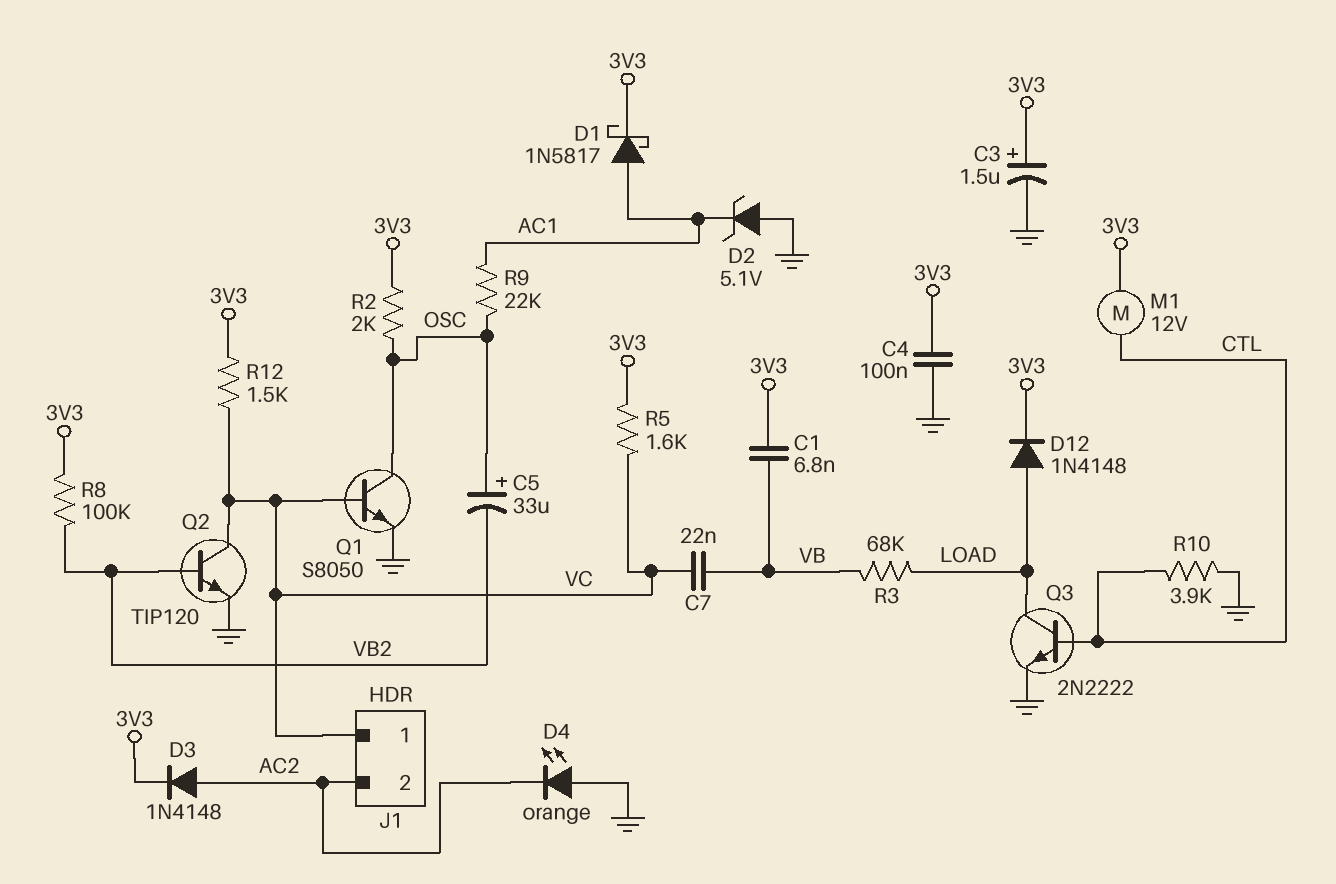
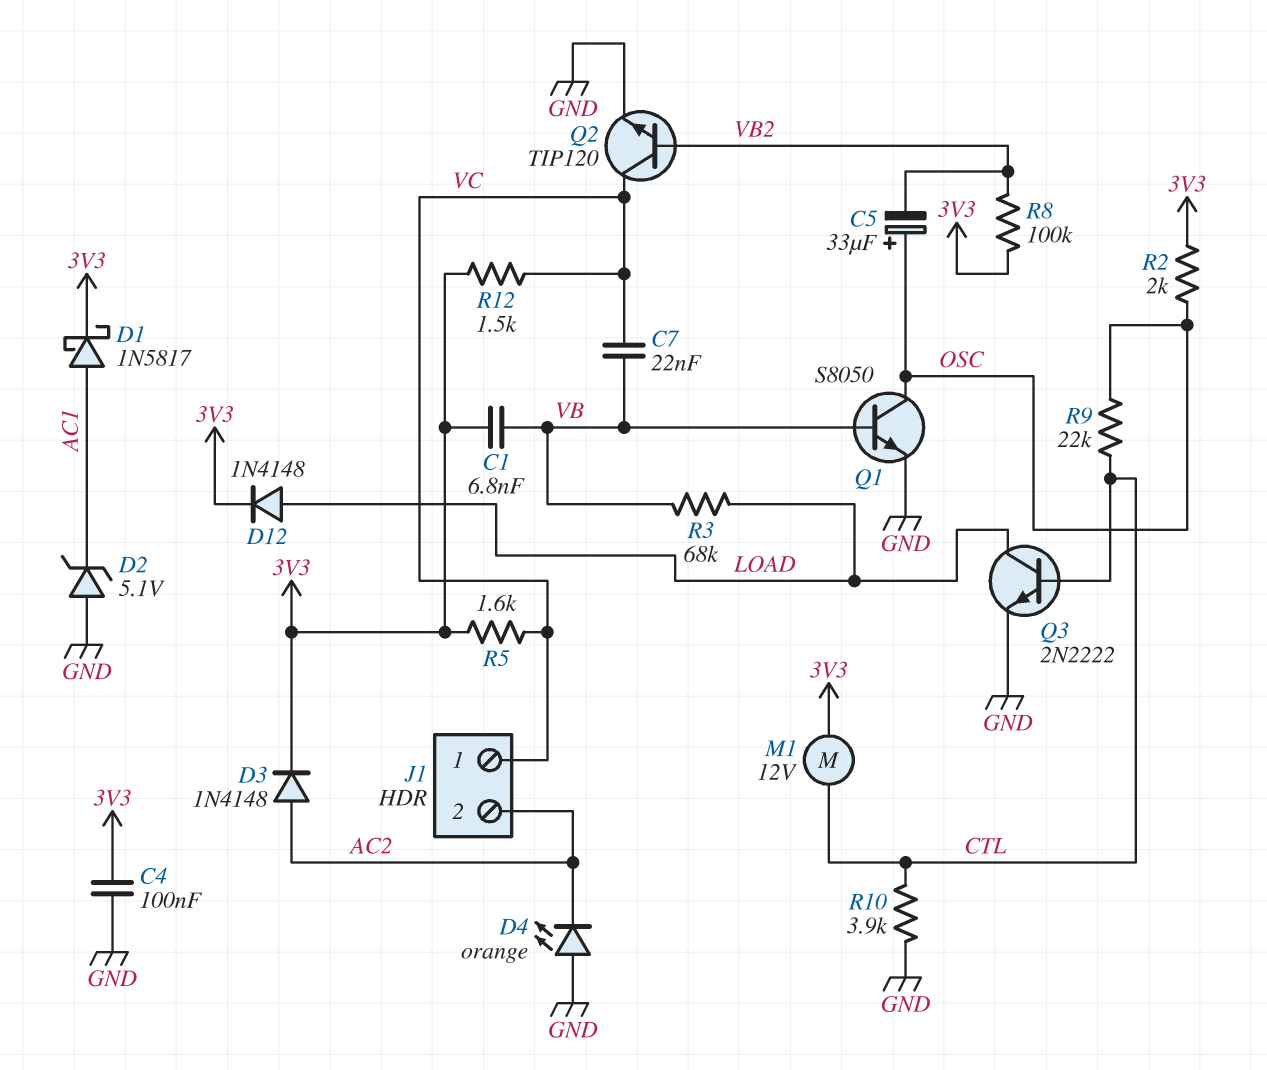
C3: 1.5uF (plus 3V3, minus GND) -> none
Q1: NPN S8050 (B VC, C OSC, E GND) -> NPN S8050 (B VB, C OSC, E GND)
R9: 22k (AC1, OSC) -> 22k (CTL, OSC)

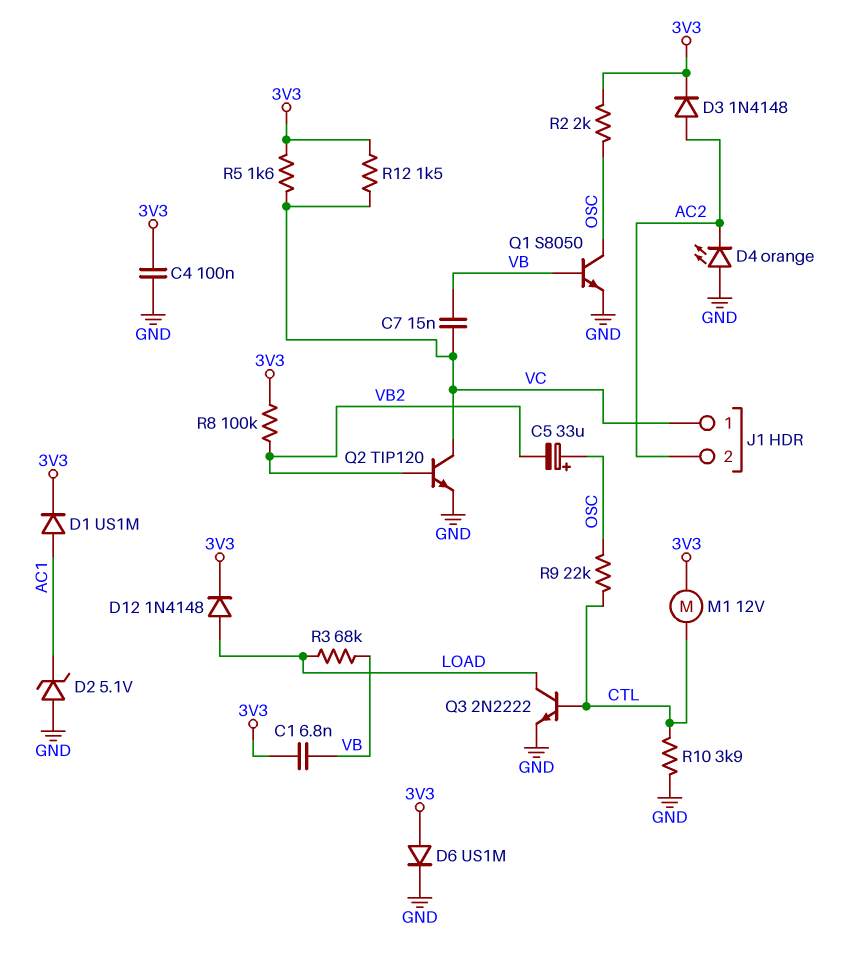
C7: 22nF (VB, VC) -> 15nF (VB, VC)
D1: schottky 1N5817 (A AC1, K 3V3) -> diode US1M (A AC1, K 3V3)
D6: none -> diode US1M (A 3V3, K GND)

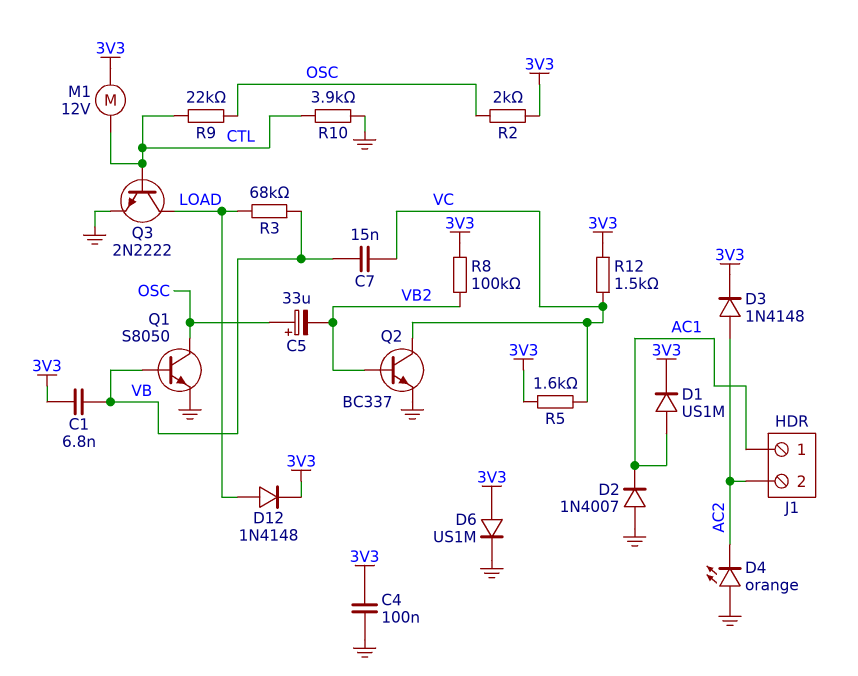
D2: zener 5.1V (A GND, K AC1) -> diode 1N4007 (A GND, K AC1)
J1 pin 1: VC -> AC1
Q2: NPN TIP120 (B VB2, C VC, E GND) -> NPN BC337 (B VB2, C VC, E GND)

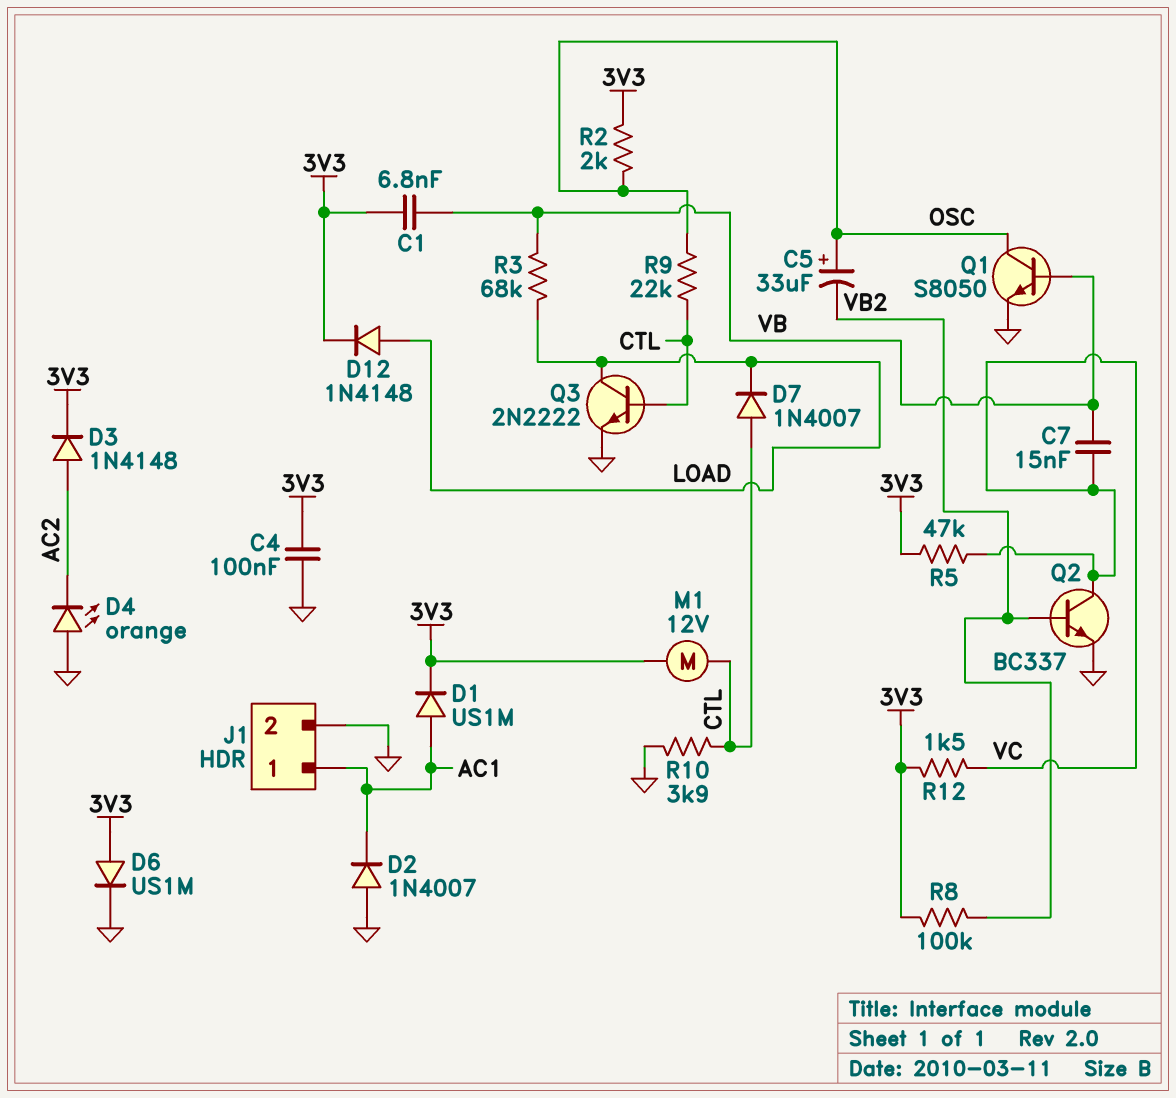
D7: none -> diode 1N4007 (A CTL, K LOAD)
J1 pin 2: AC2 -> GND
R5: 1.6k (3V3, VC) -> 47k (3V3, VC)

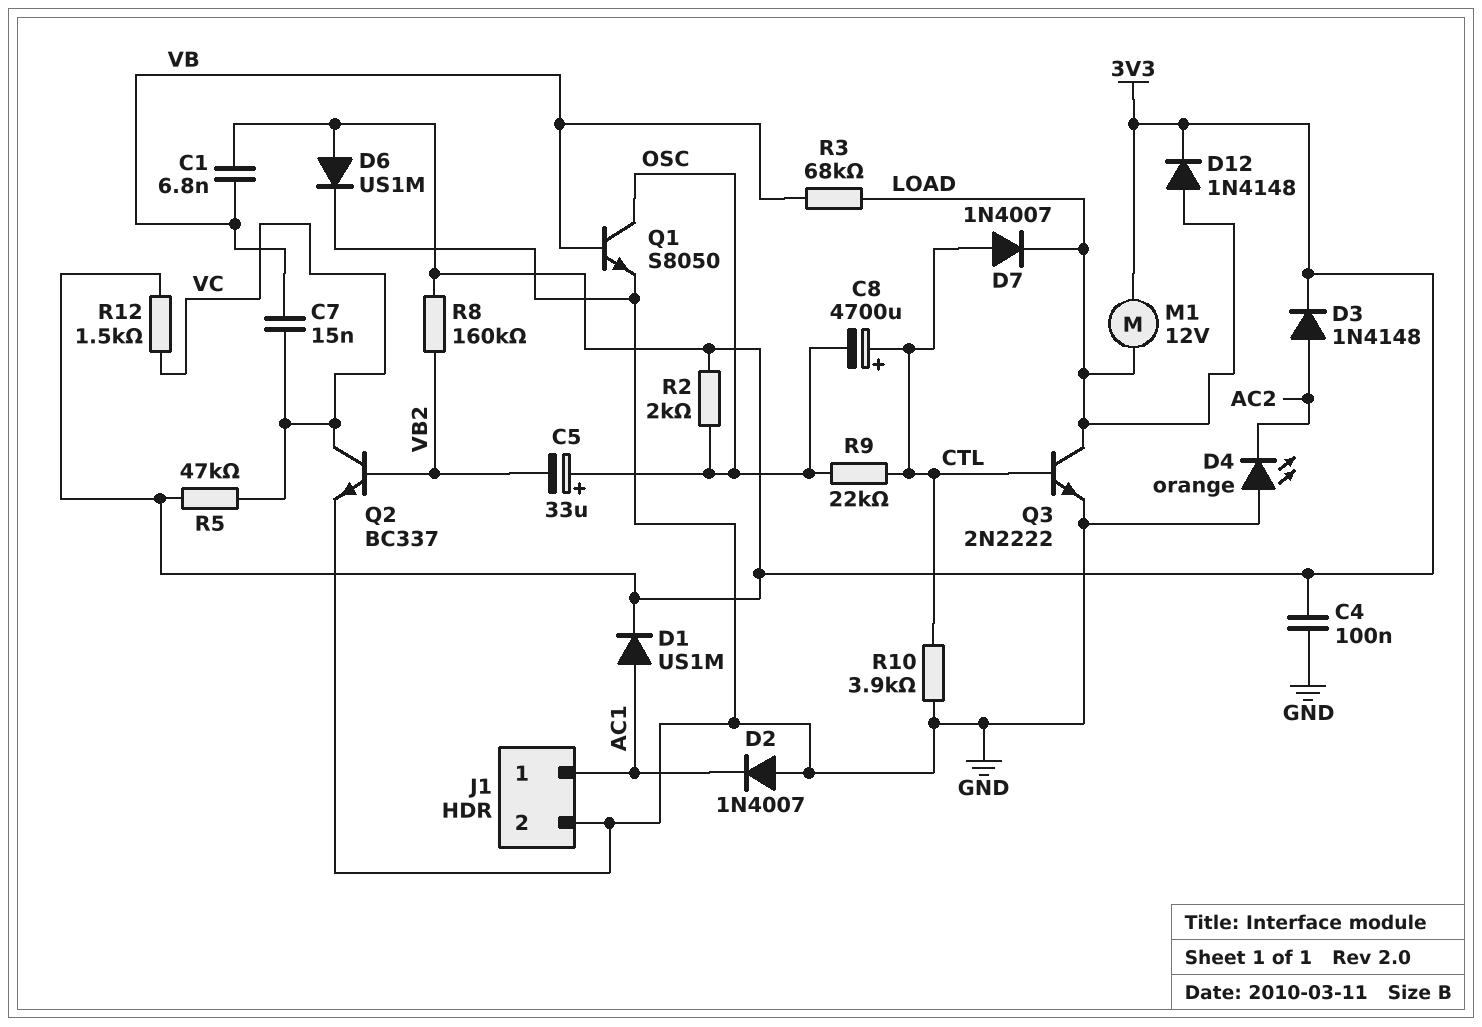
C8: none -> 4700uF (plus CTL, minus OSC)
M1: motor 12V (3V3, CTL) -> motor 12V (3V3, LOAD)
R8: 100k (3V3, VB2) -> 160k (3V3, VB2)

